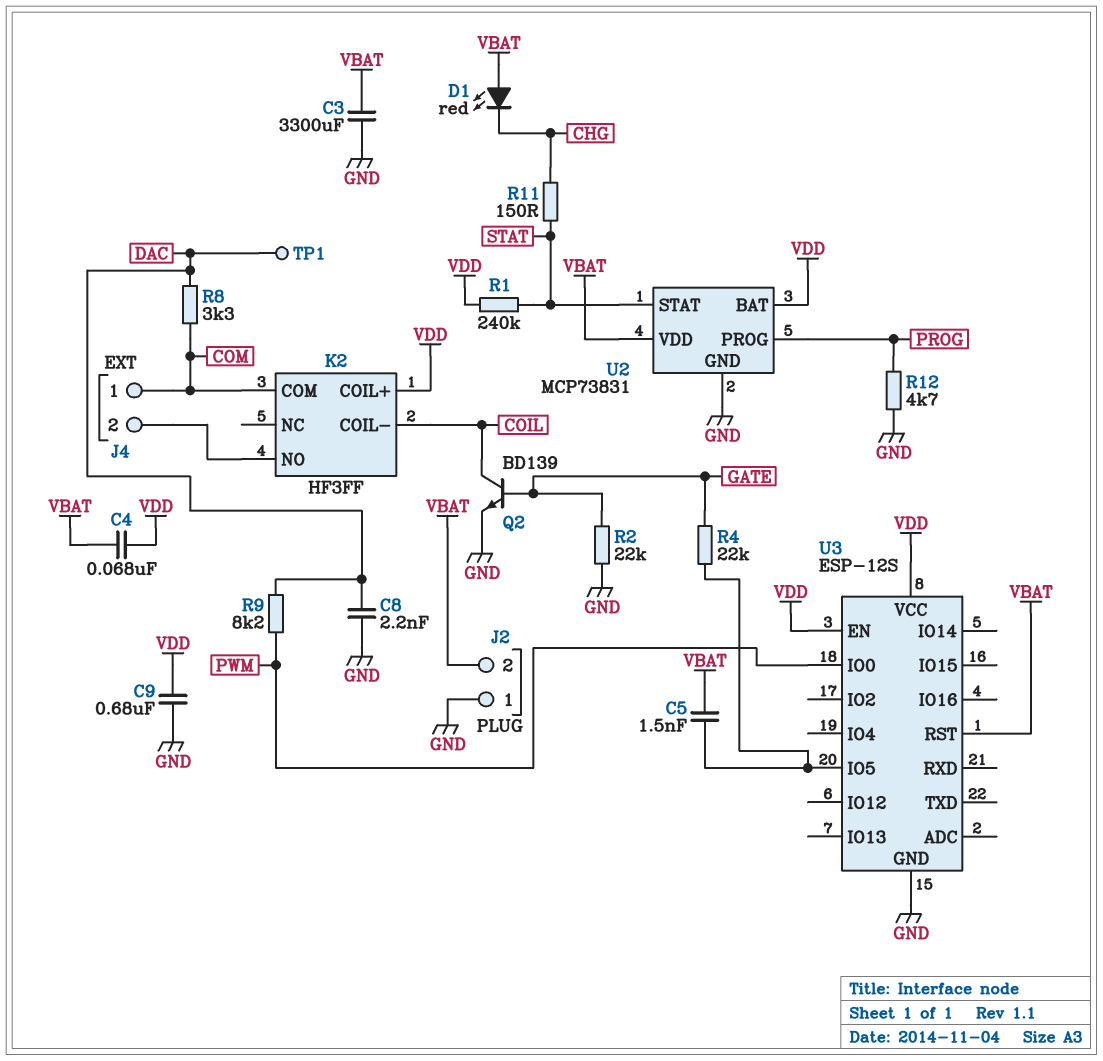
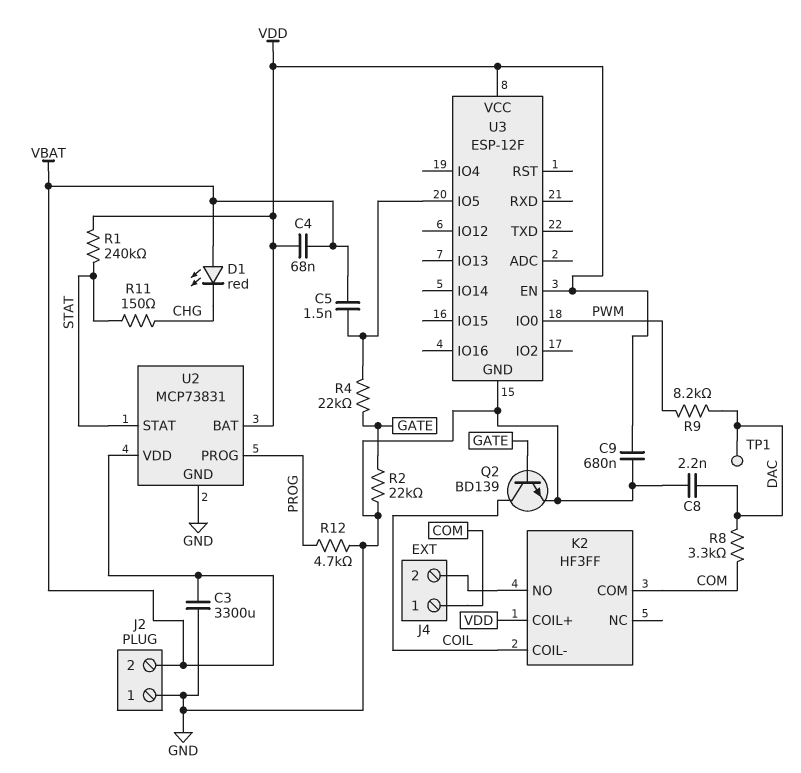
U3: ESP-12S -> ESP-12F
U3 pin RST: VBAT -> none

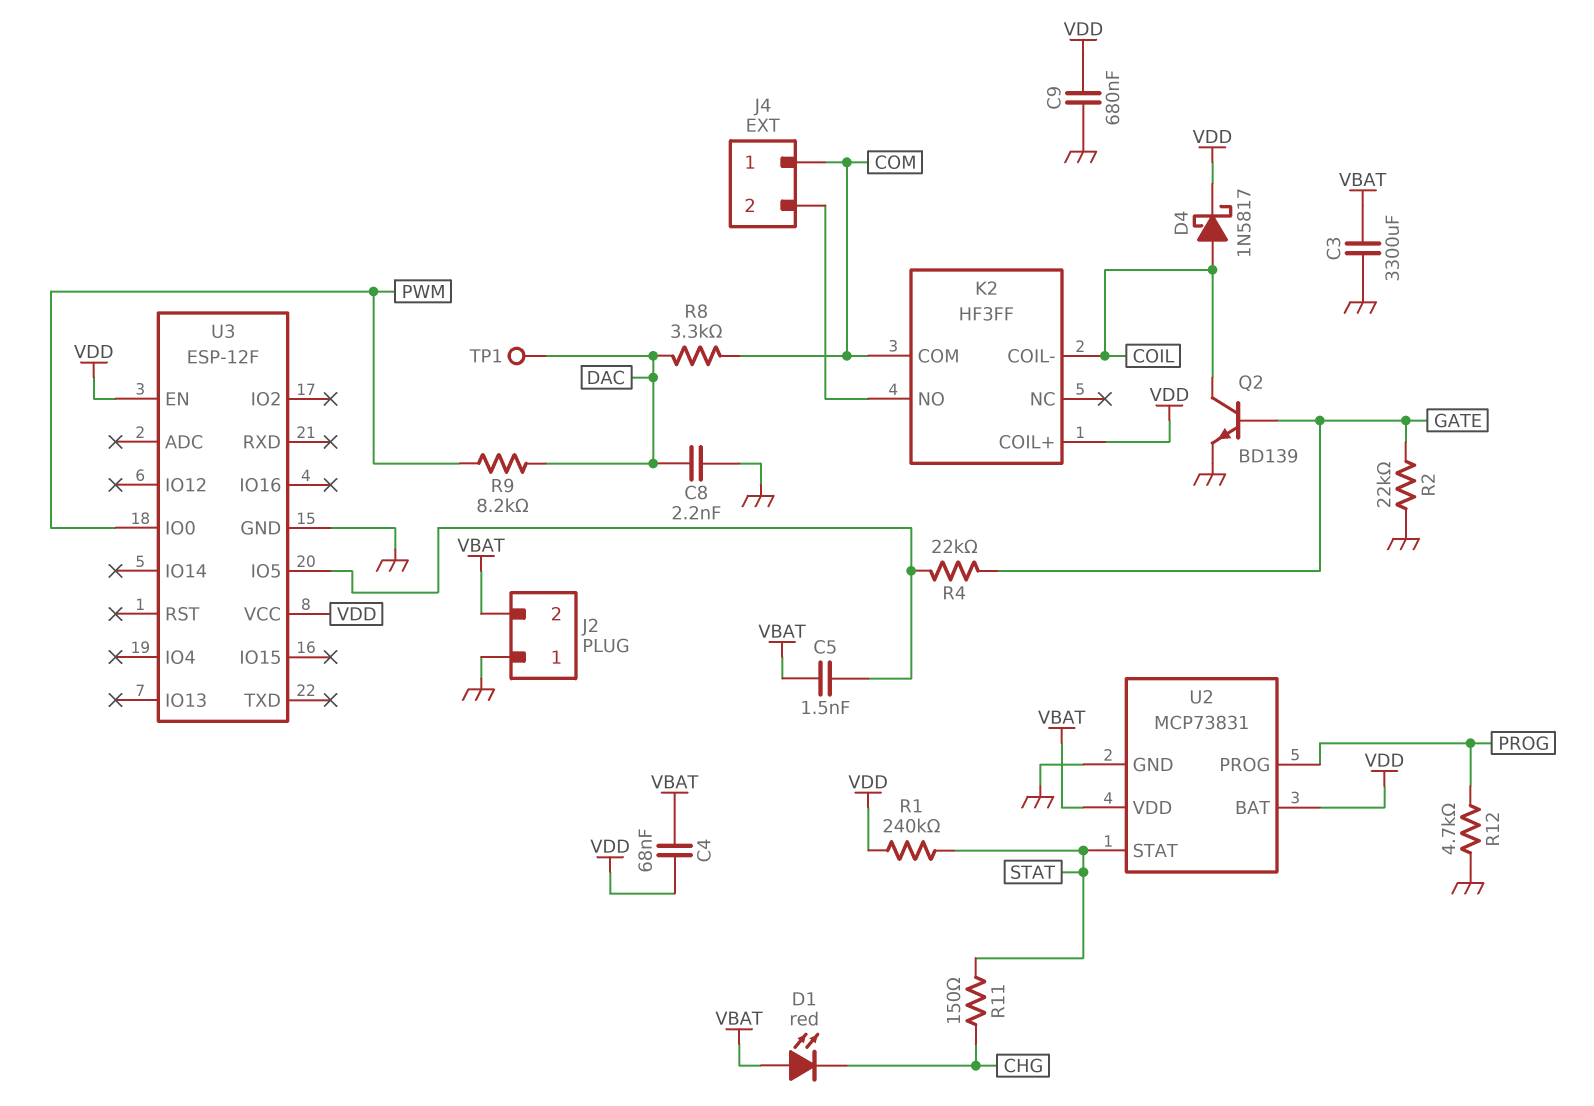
D4: none -> schottky 1N5817 (A COIL, K VDD)

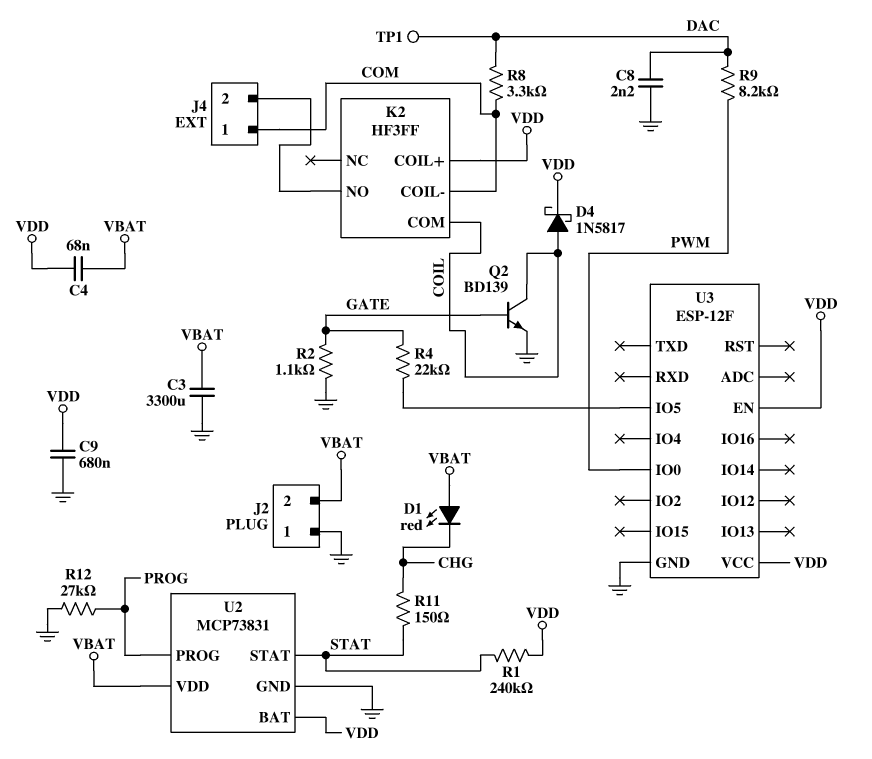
C5: 1.5nF (U3/IO5, VBAT) -> none
K2 pin COIL-: COIL -> COM
K2 pin COM: COM -> COIL
R2: 22k (GATE, GND) -> 1.1k (GATE, GND)
R12: 4.7k (GND, PROG) -> 27k (GND, PROG)

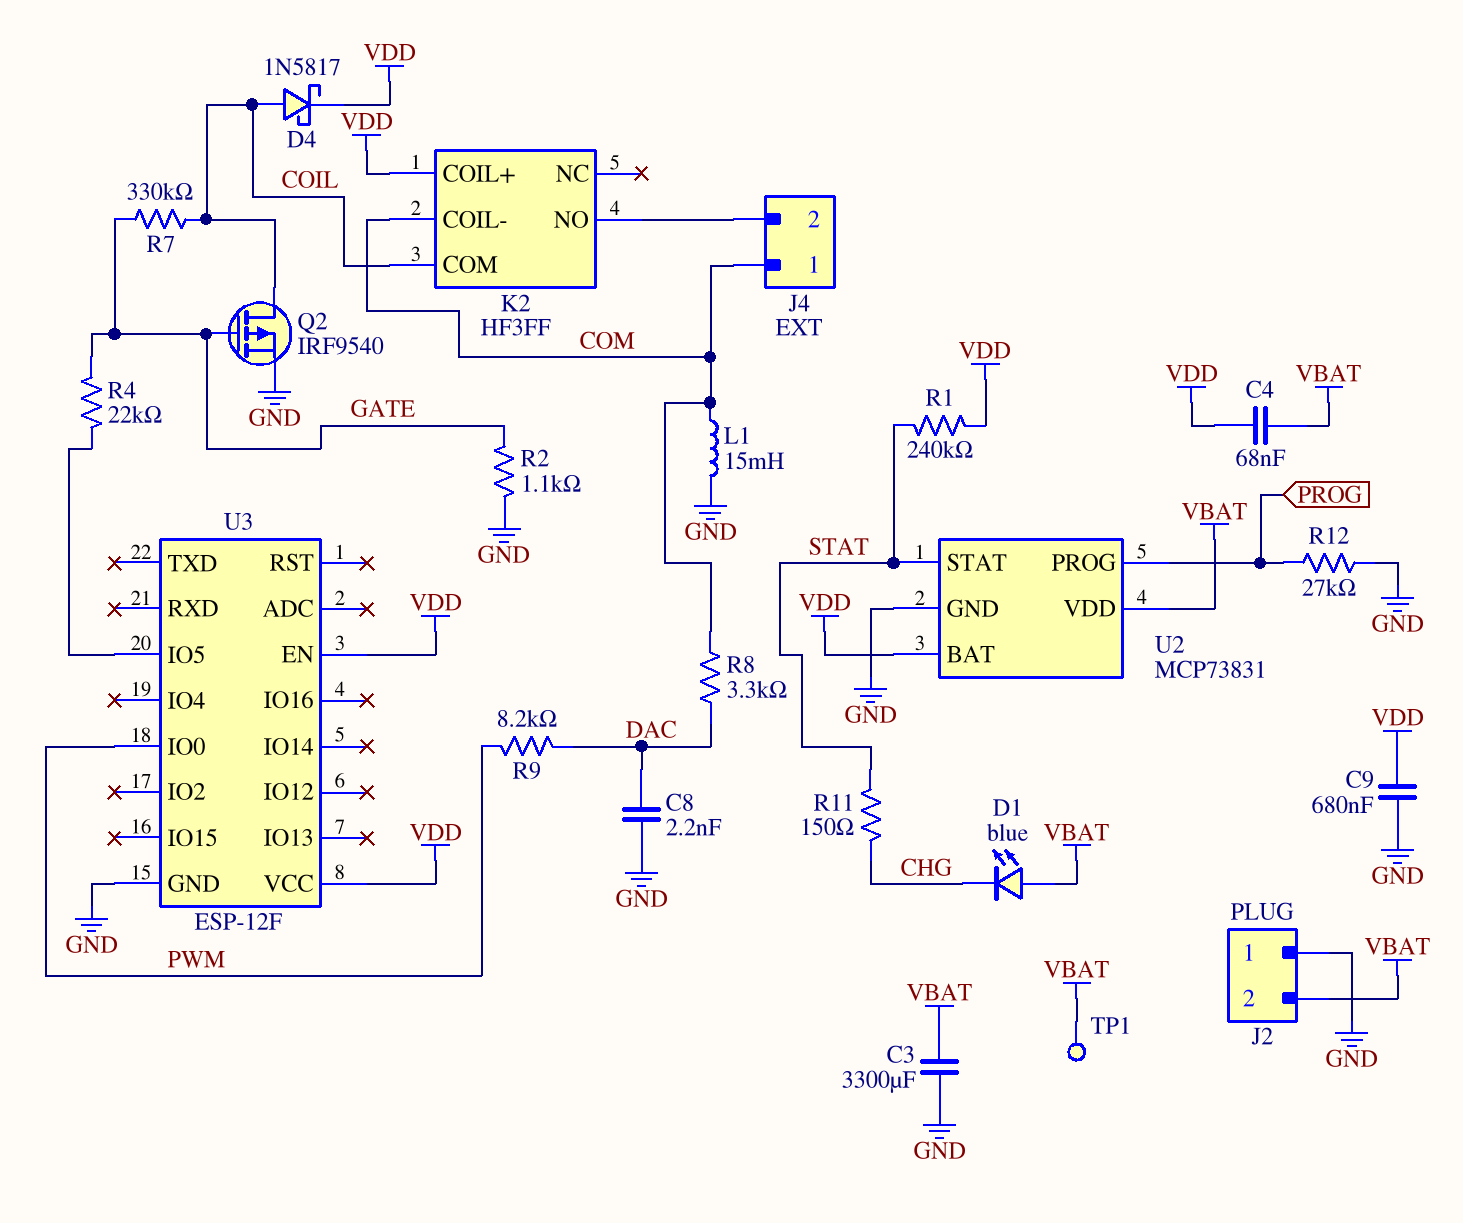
D1: LED red (A VBAT, K CHG) -> LED blue (A VBAT, K CHG)
L1: none -> 15mH (COM, GND)
Q2: NPN BD139 (B GATE, C COIL, E GND) -> PMOS IRF9540 (G GATE, D COIL, S GND)
R7: none -> 330k (COIL, GATE)
TP1: test point (DAC) -> test point (VBAT)

